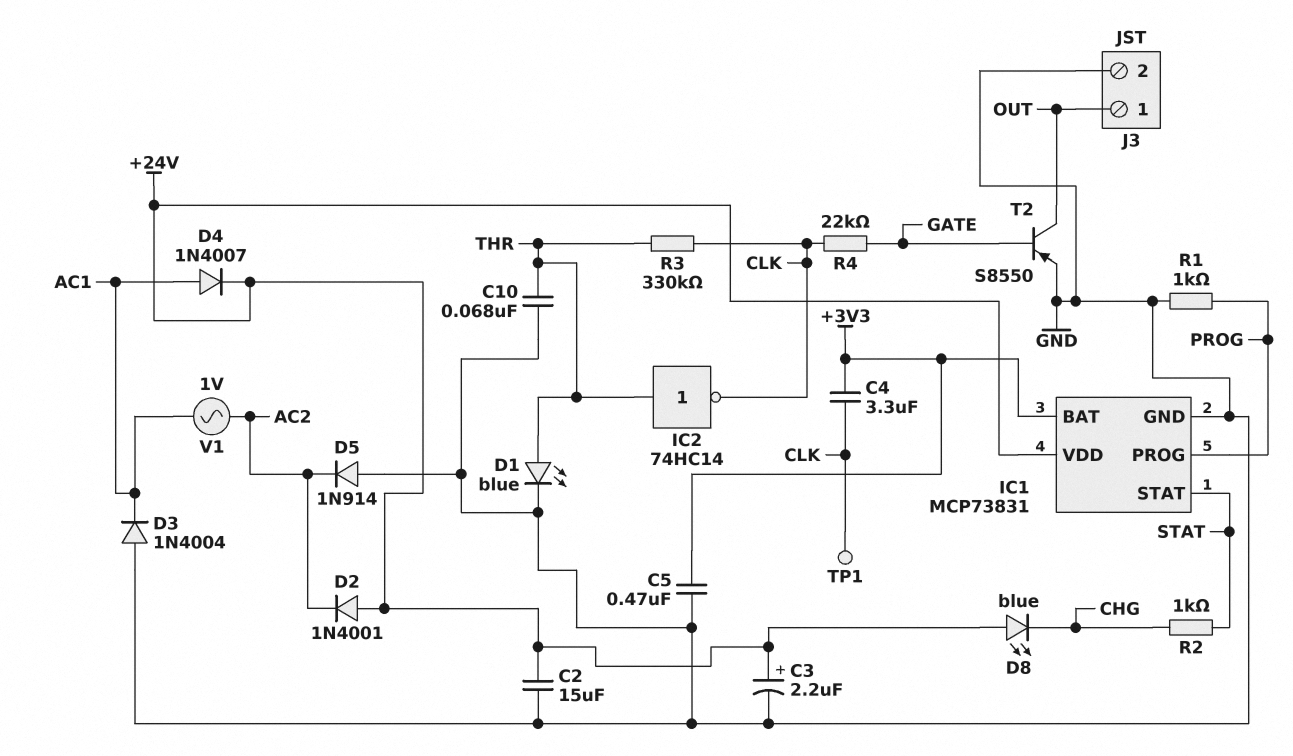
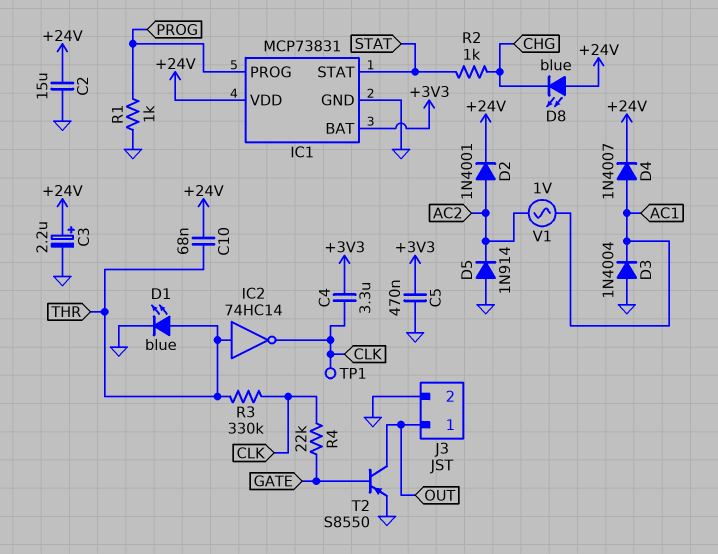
C10: 68nF (GND, THR) -> 68nF (+24V, THR)
D2: diode 1N4001 (A +24V, K AC2) -> diode 1N4001 (A AC2, K +24V)

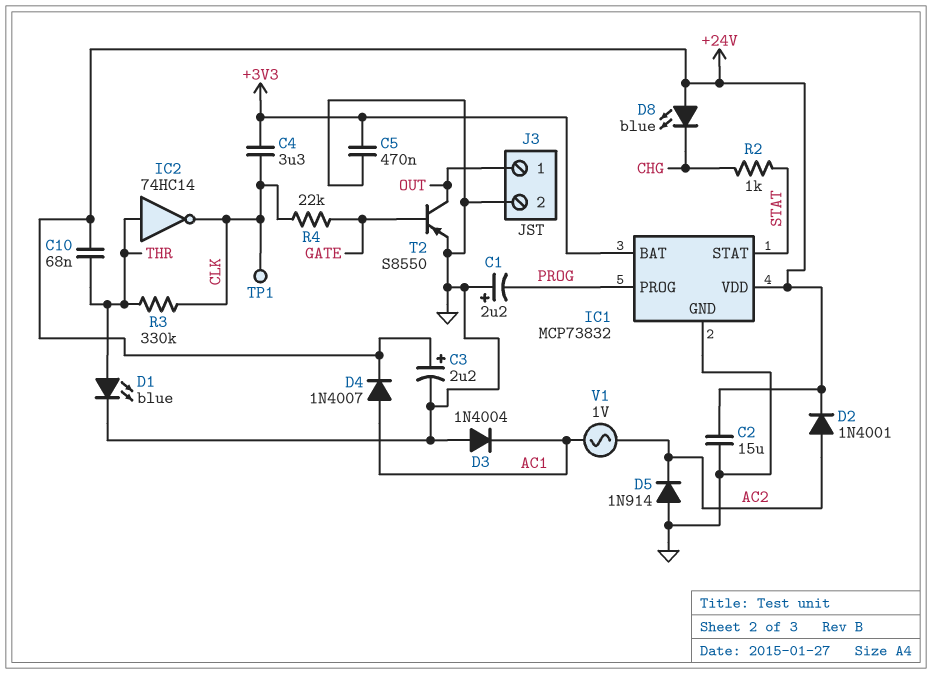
C1: none -> 2.2uF (plus GND, minus PROG)
IC1: MCP73831 -> MCP73832
R1: 1k (GND, PROG) -> none

